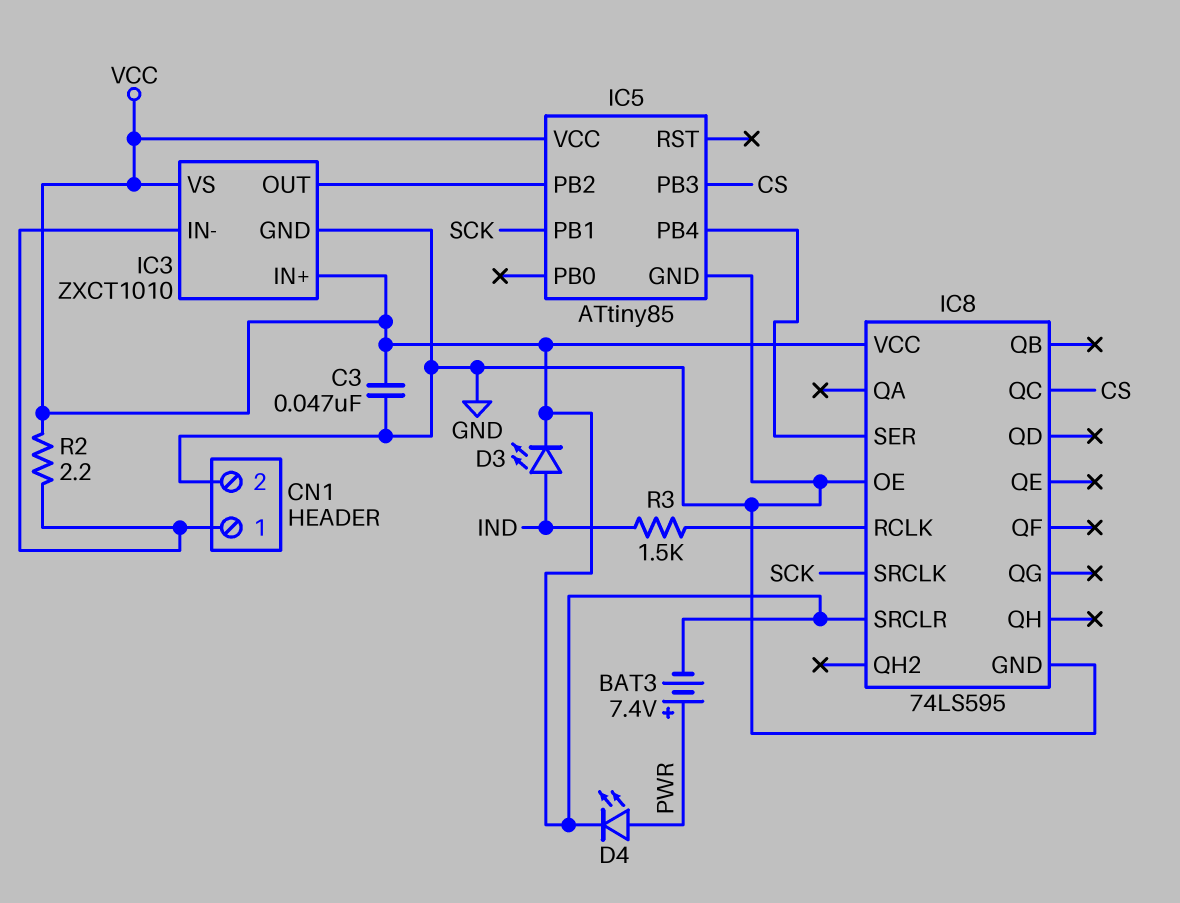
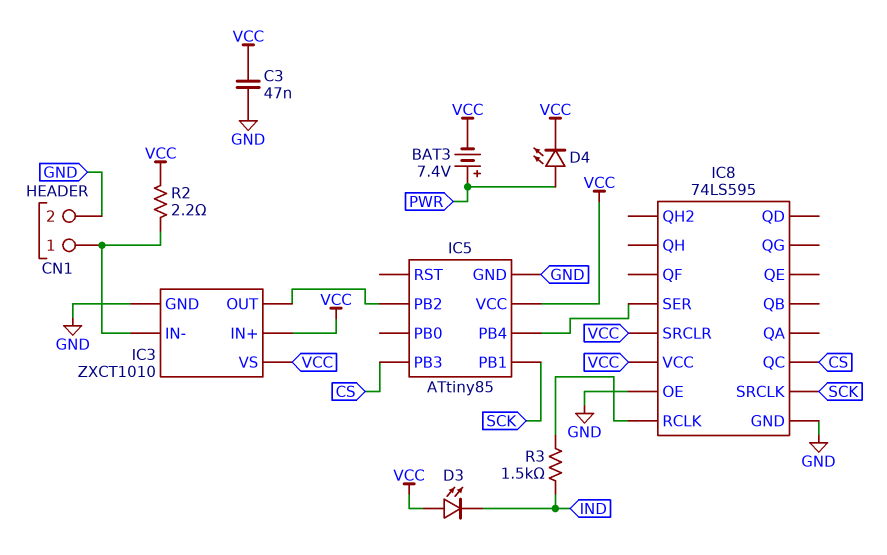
D3: LED (A IND, K VCC) -> LED (A VCC, K IND)

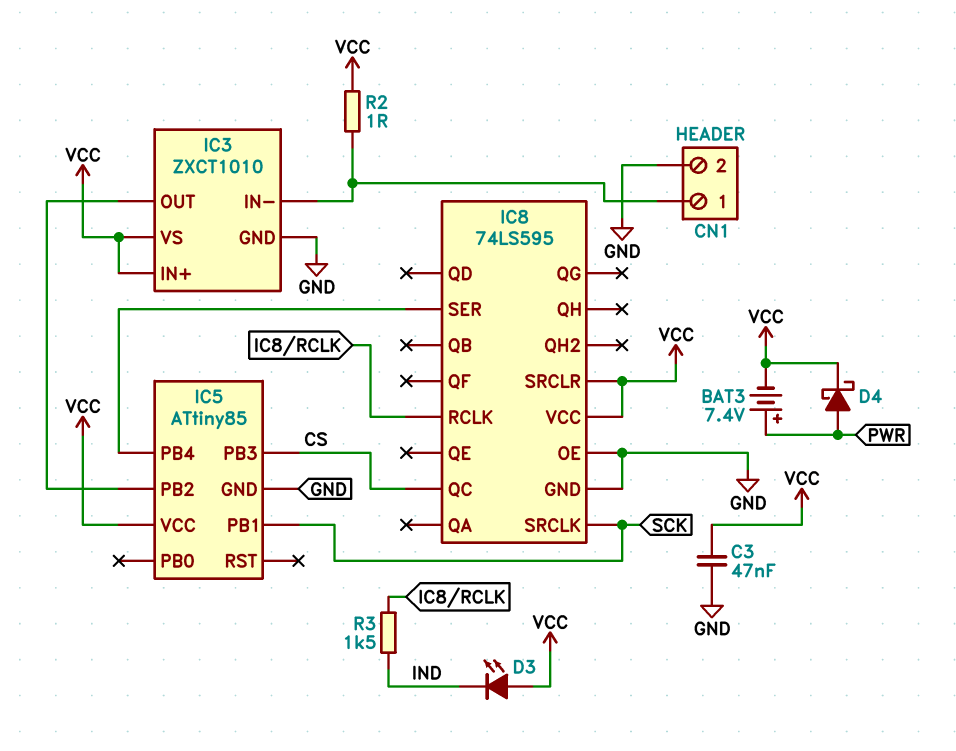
D4: LED (A PWR, K VCC) -> schottky (A PWR, K VCC)
R2: 2.2 (CN1/1, VCC) -> 1 (CN1/1, VCC)

